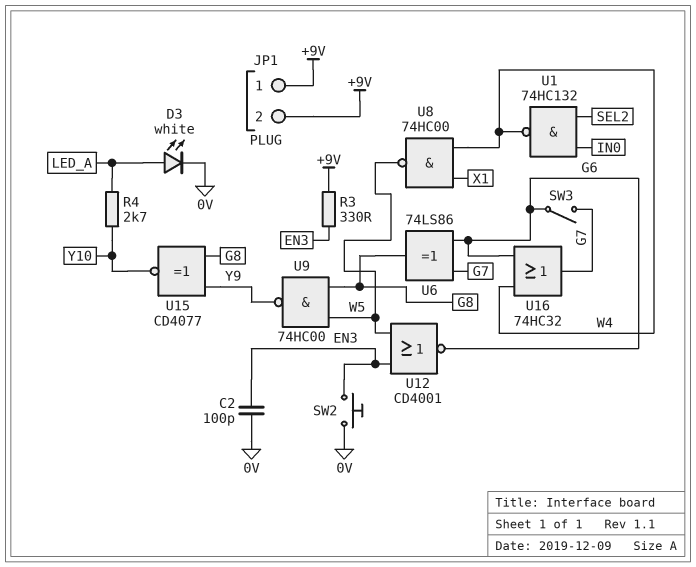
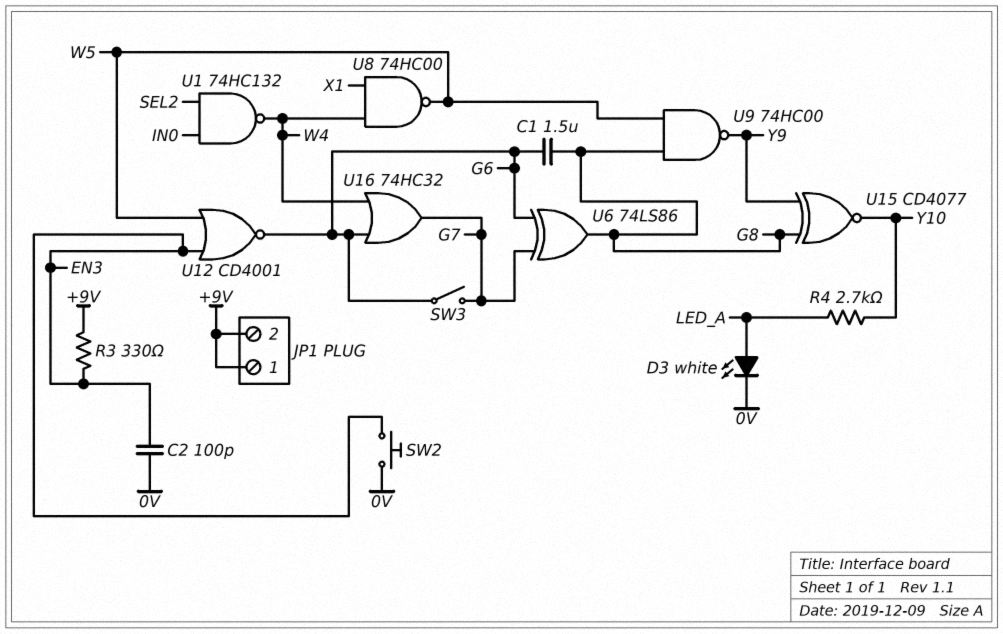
C1: none -> 1.5uF (G6, G8)

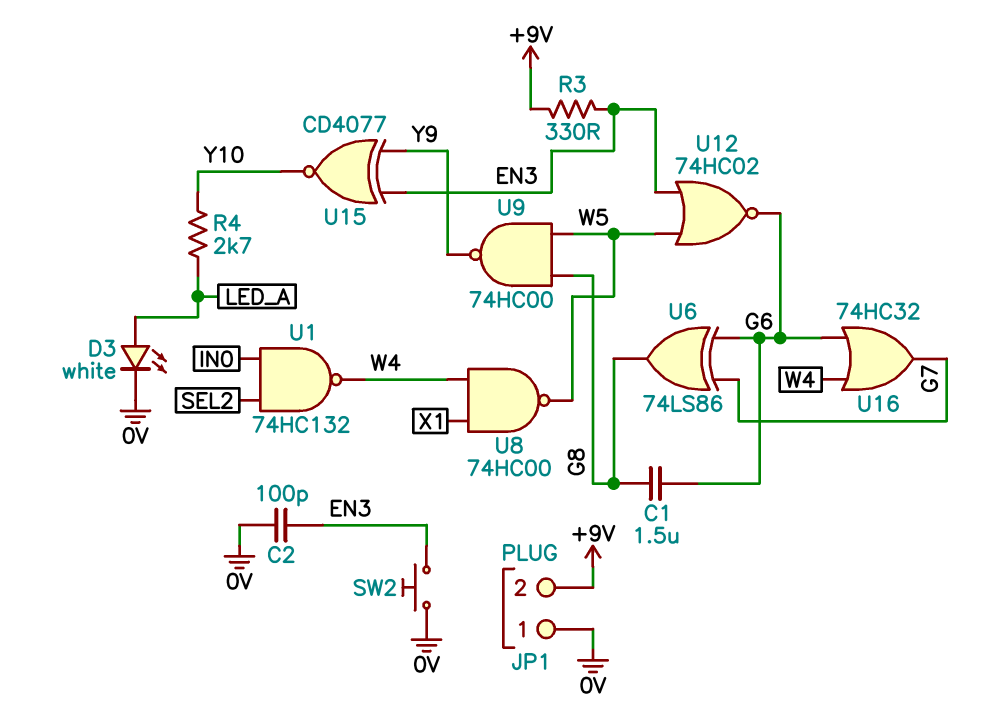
JP1 pin 1: +9V -> 0V
SW3: switch (G6, G7) -> none
U12: NOR CD4001 (in EN3, in W5, out G6) -> NOR 74HC02 (in EN3, in W5, out G6)
U15: XNOR CD4077 (in G8, in Y9, out Y10) -> XNOR CD4077 (in EN3, in Y9, out Y10)

